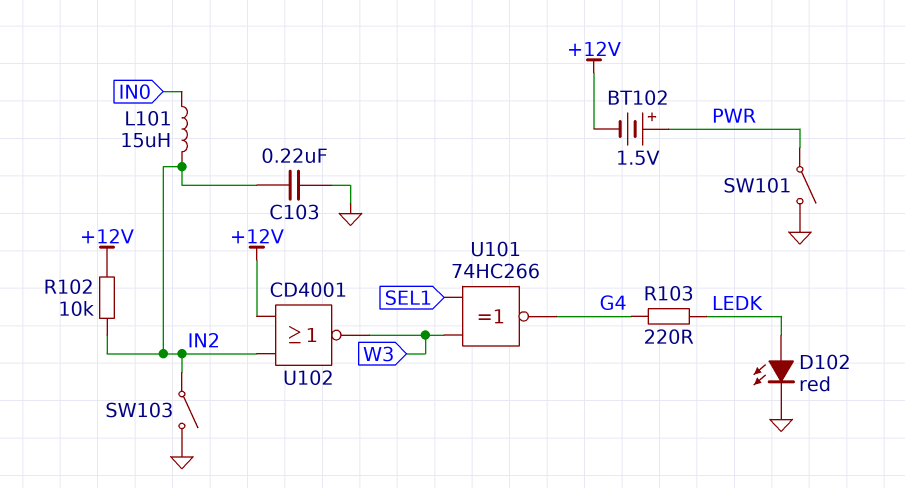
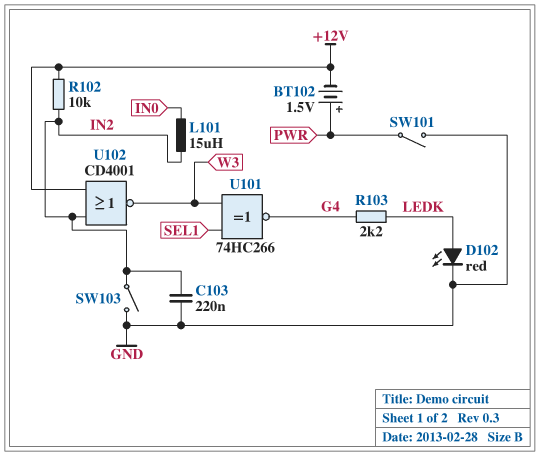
R103: 220 (G4, LEDK) -> 2.2k (G4, LEDK)

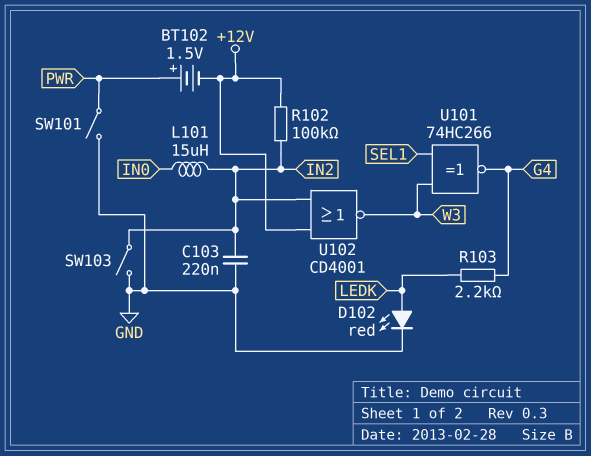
R102: 10k (+12V, IN2) -> 100k (+12V, IN2)

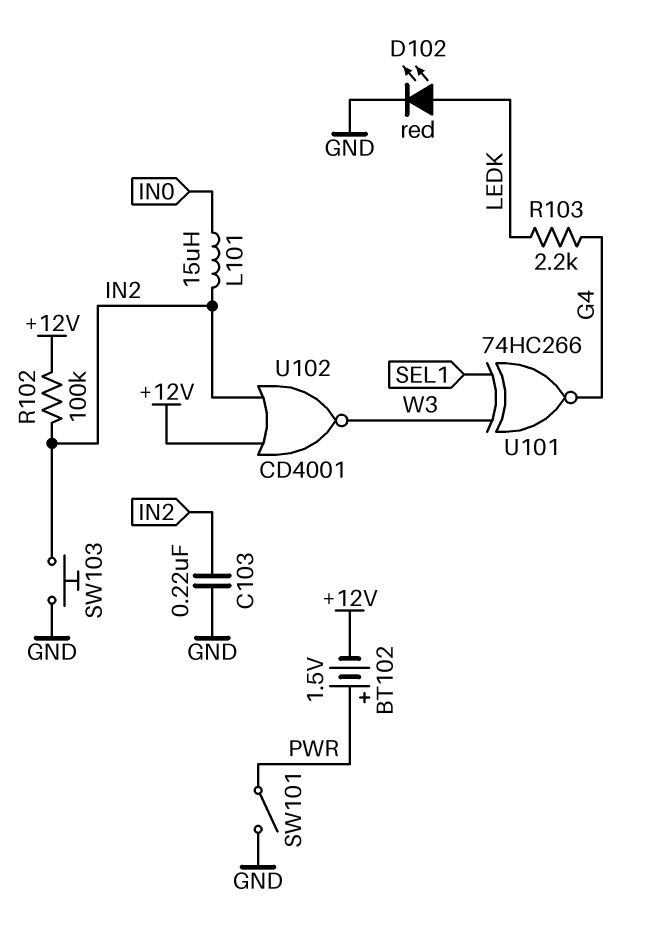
SW103: switch (GND, IN2) -> button (GND, IN2)

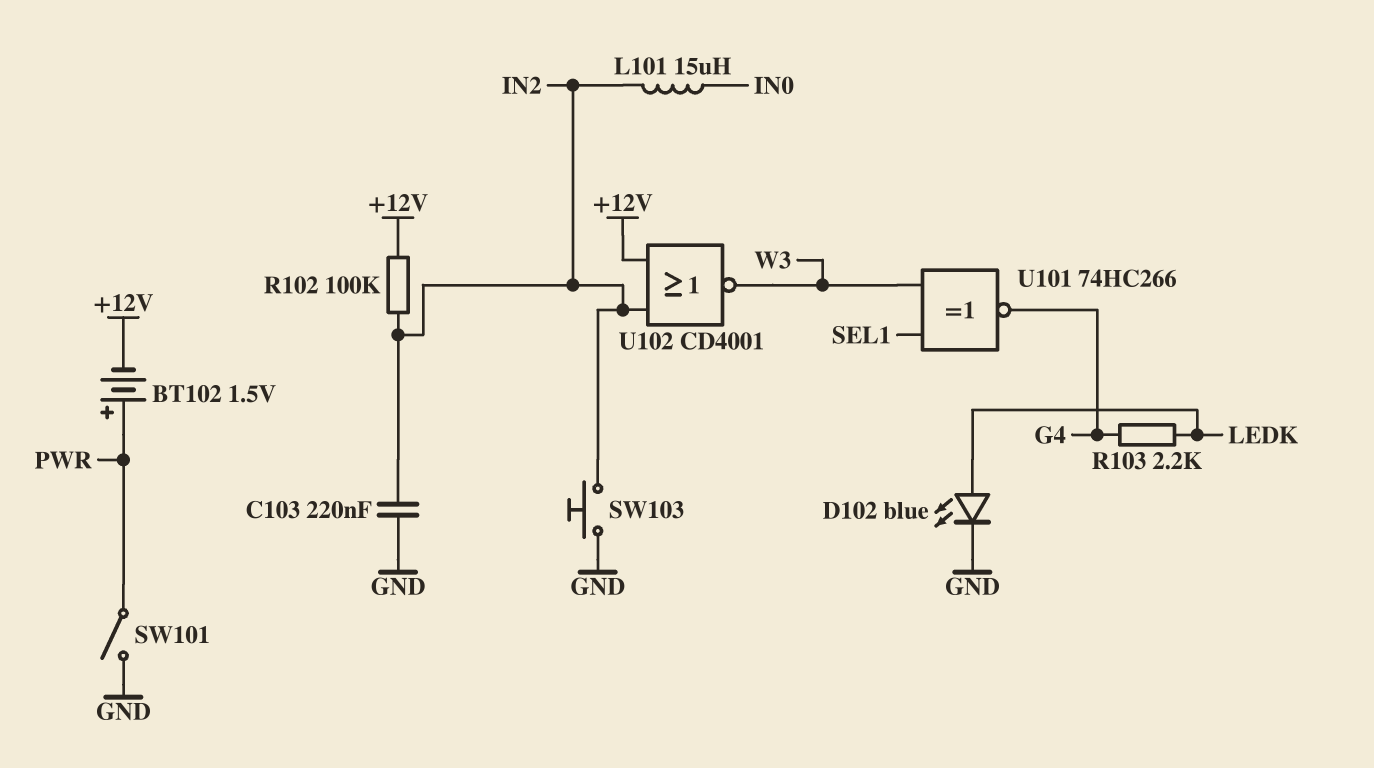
D102: LED red (A LEDK, K GND) -> LED blue (A LEDK, K GND)

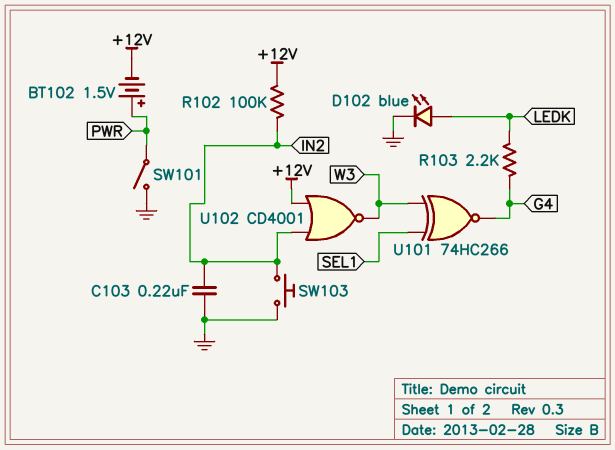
L101: 15uH (IN0, IN2) -> none

